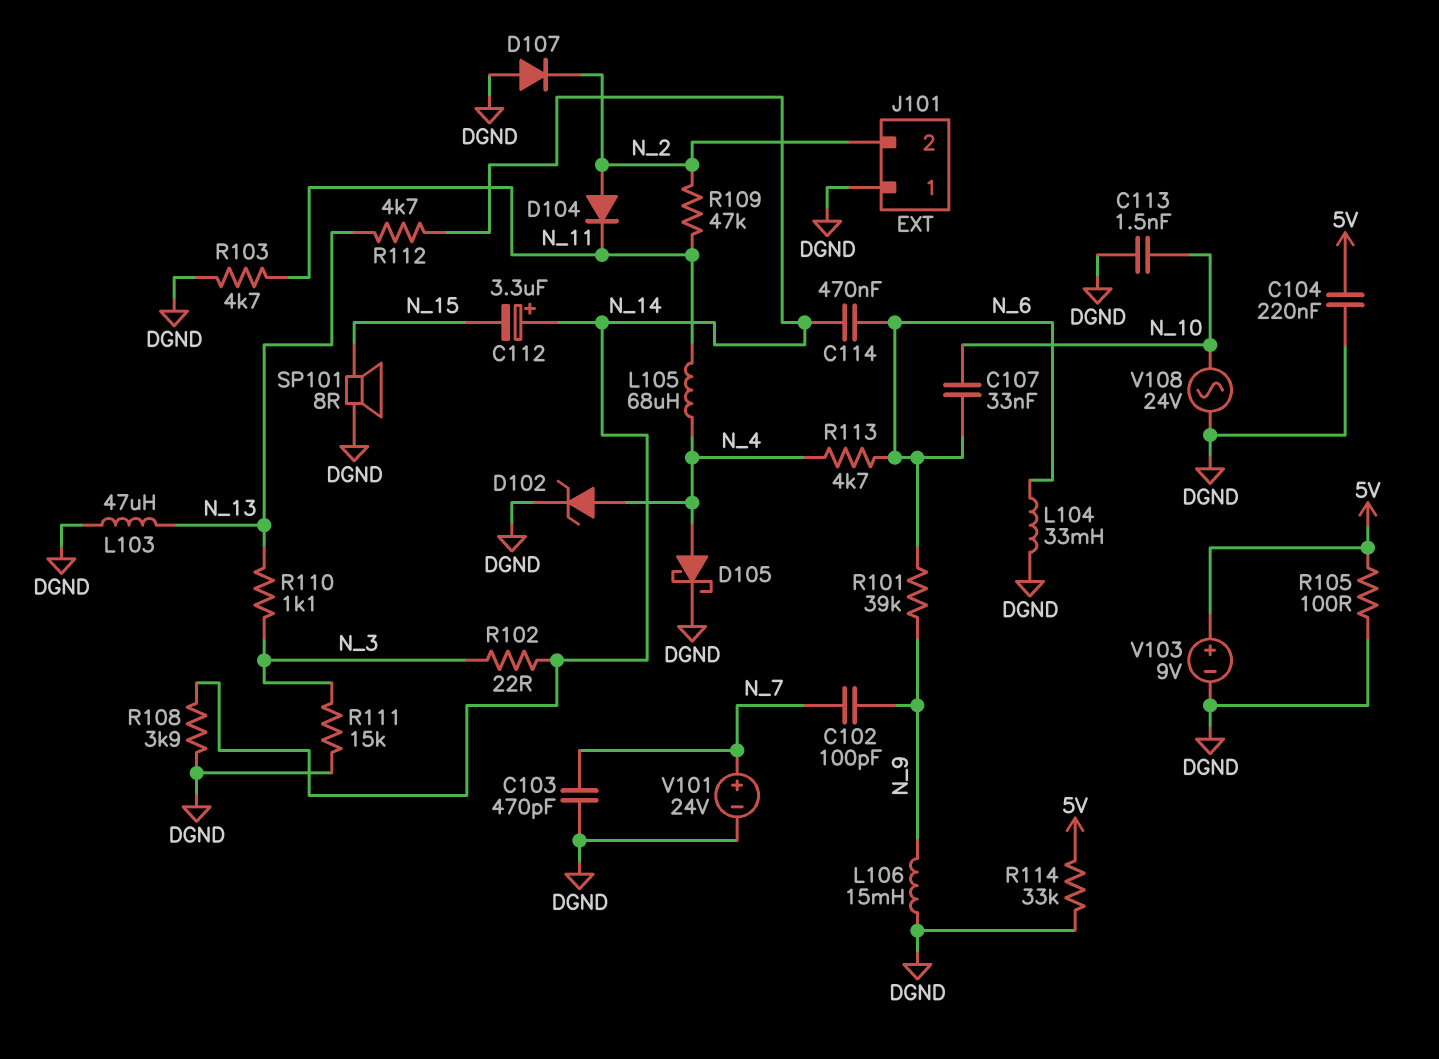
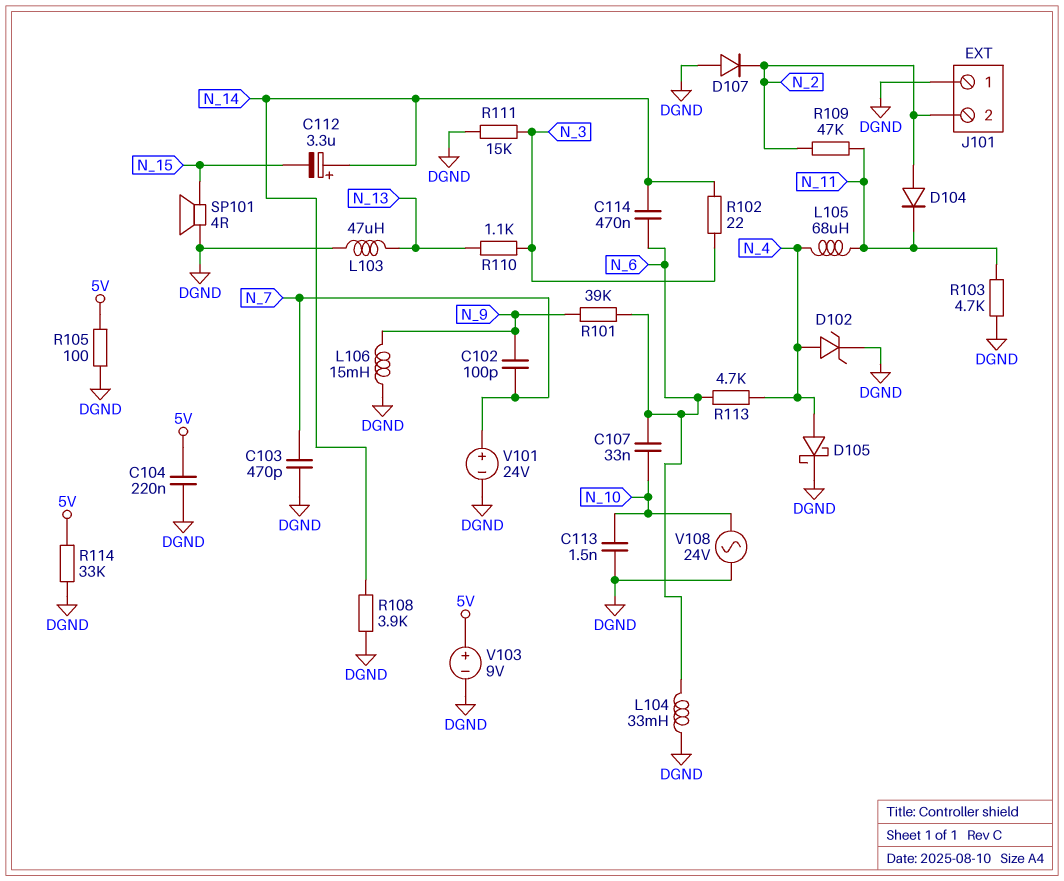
R112: 4.7k (N_13, N_14) -> none
SP101: speaker 8R (DGND, N_15) -> speaker 4R (DGND, N_15)

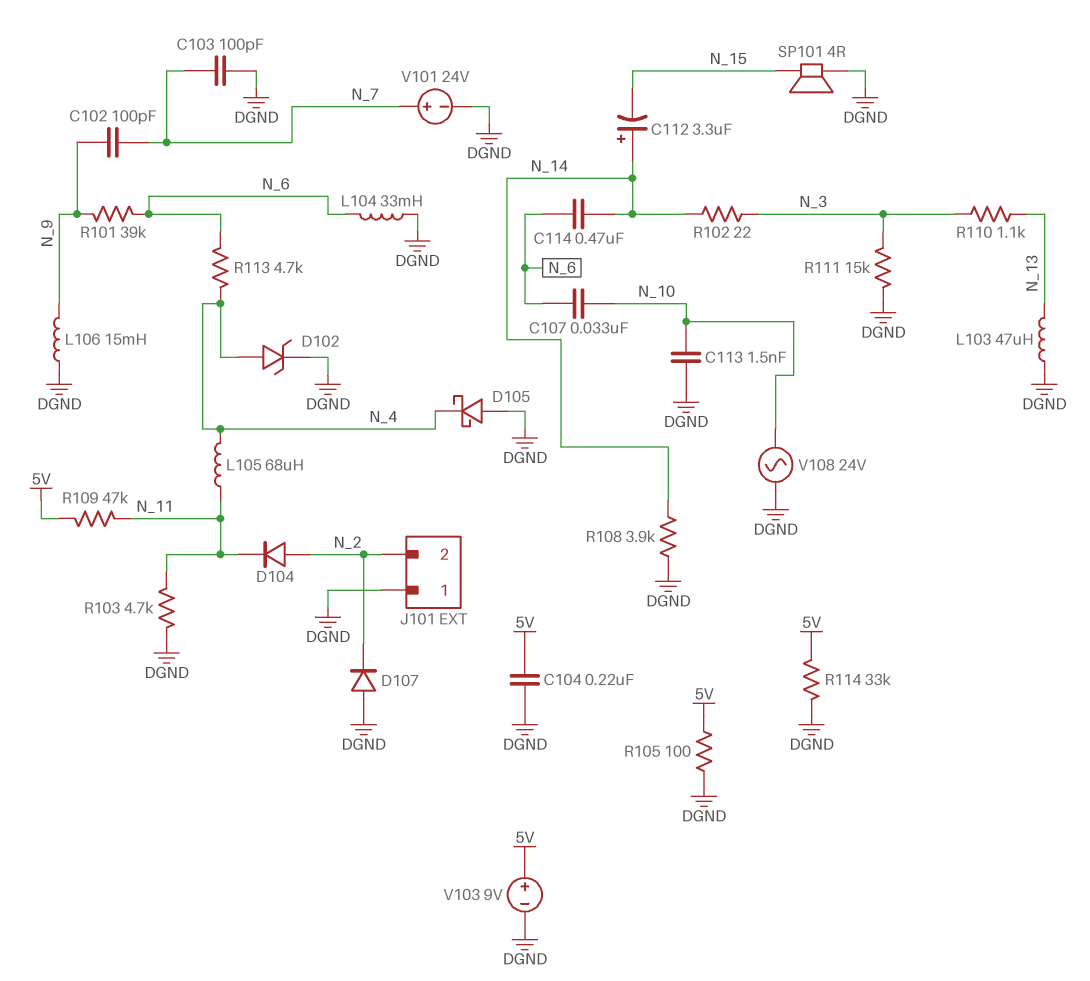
C103: 470pF (DGND, N_7) -> 100pF (DGND, N_7)
D105: schottky (A N_4, K DGND) -> schottky (A DGND, K N_4)
R109: 47k (N_2, N_11) -> 47k (5V, N_11)

